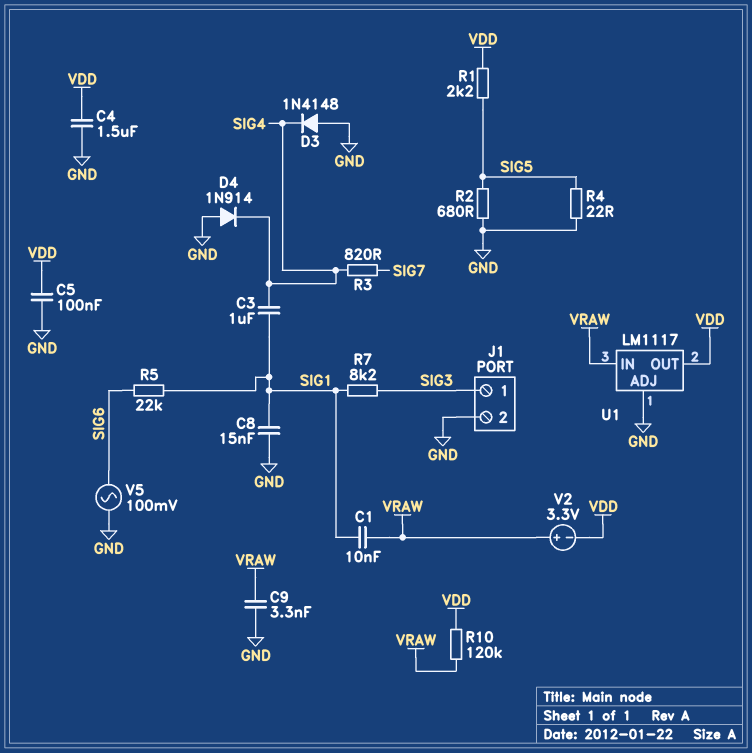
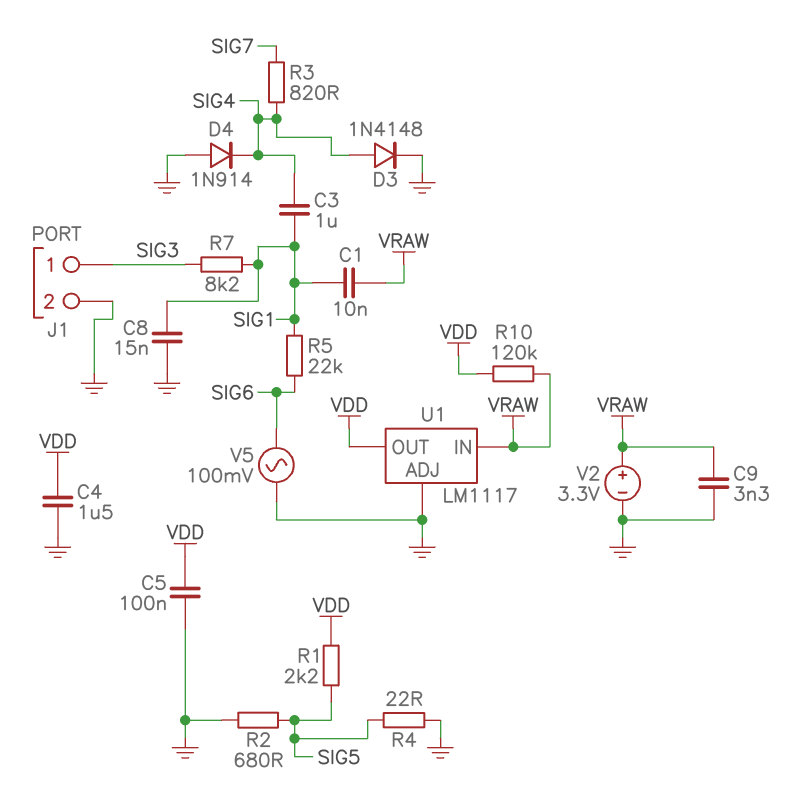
D3: diode 1N4148 (A GND, K SIG4) -> diode 1N4148 (A SIG4, K GND)
V2: 3.3V (plus VRAW, minus VDD) -> 3.3V (plus VRAW, minus GND)

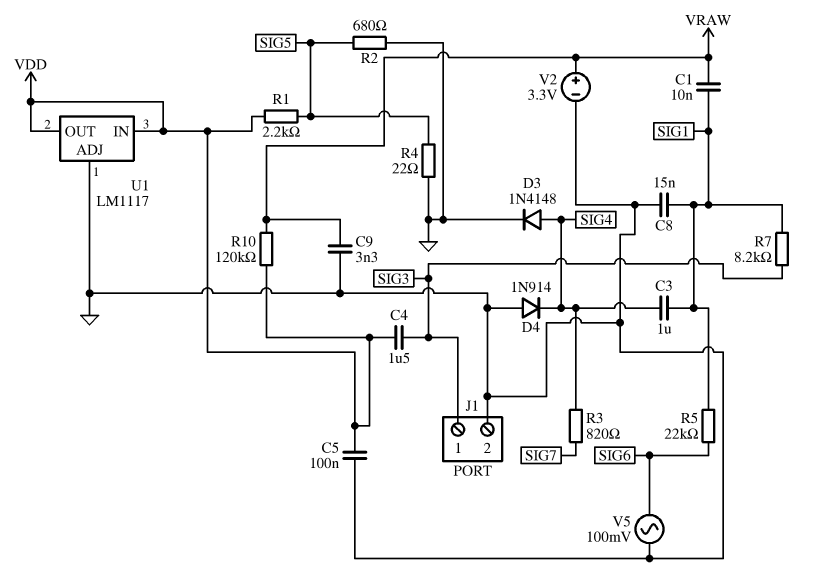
C4: 1.5uF (GND, VDD) -> 1.5uF (SIG3, VDD)
U1 pin IN: VRAW -> VDD

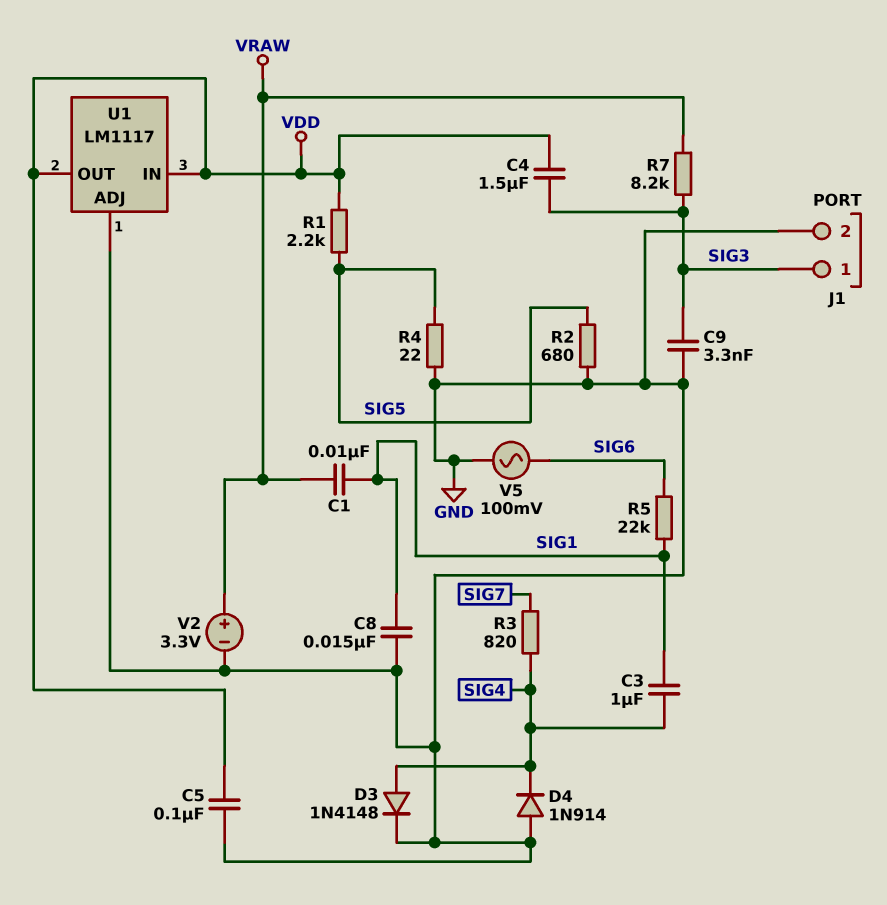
C9: 3.3nF (GND, VRAW) -> 3.3nF (GND, SIG3)
R7: 8.2k (SIG1, SIG3) -> 8.2k (SIG3, VRAW)
R10: 120k (VDD, VRAW) -> none

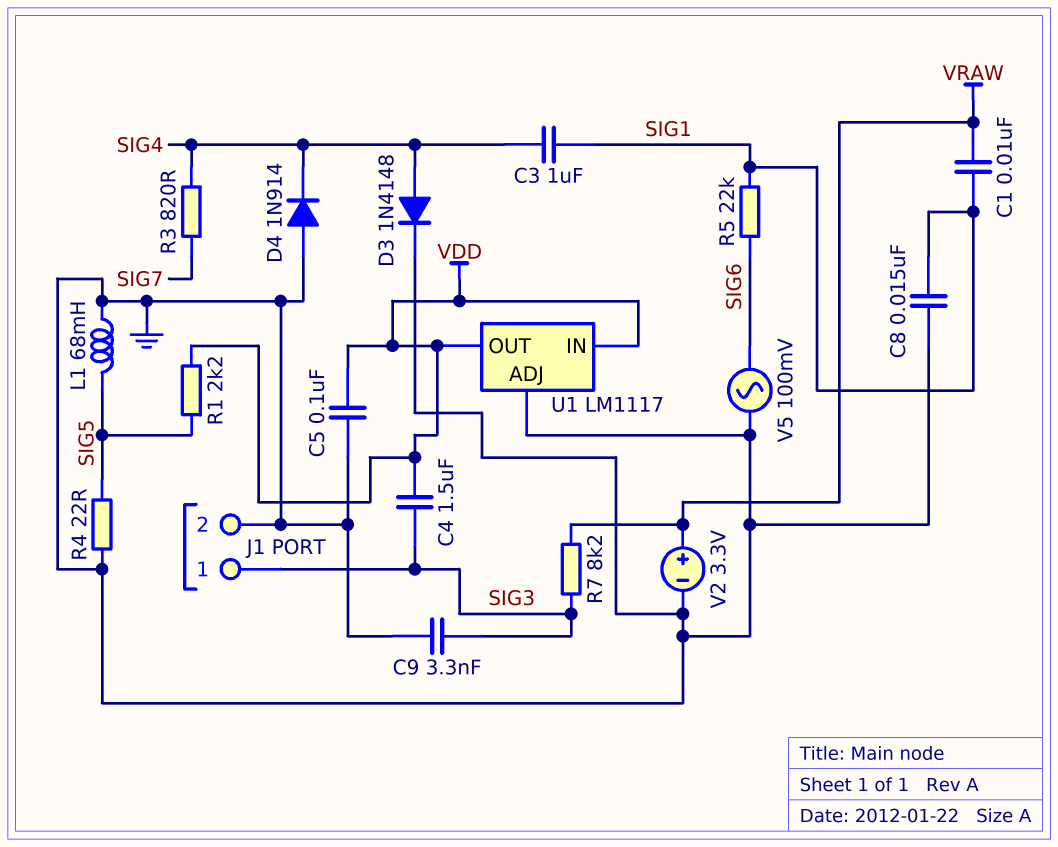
L1: none -> 68mH (GND, SIG5)
R2: 680 (GND, SIG5) -> none

